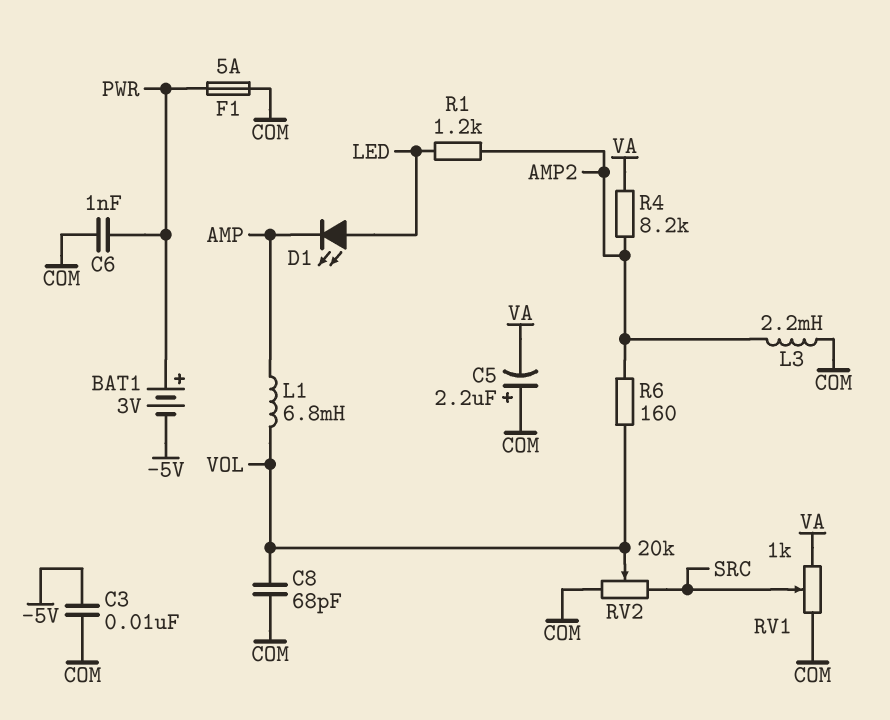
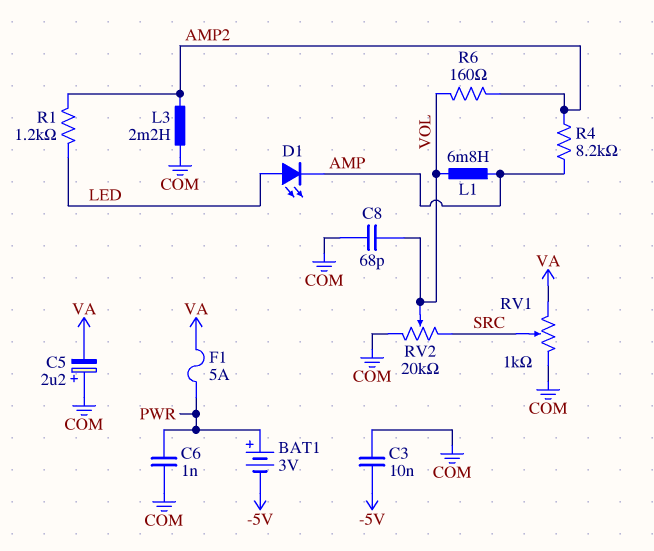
F1: 5A (COM, PWR) -> 5A (PWR, VA)
R4: 8.2k (AMP2, VA) -> 8.2k (AMP, AMP2)

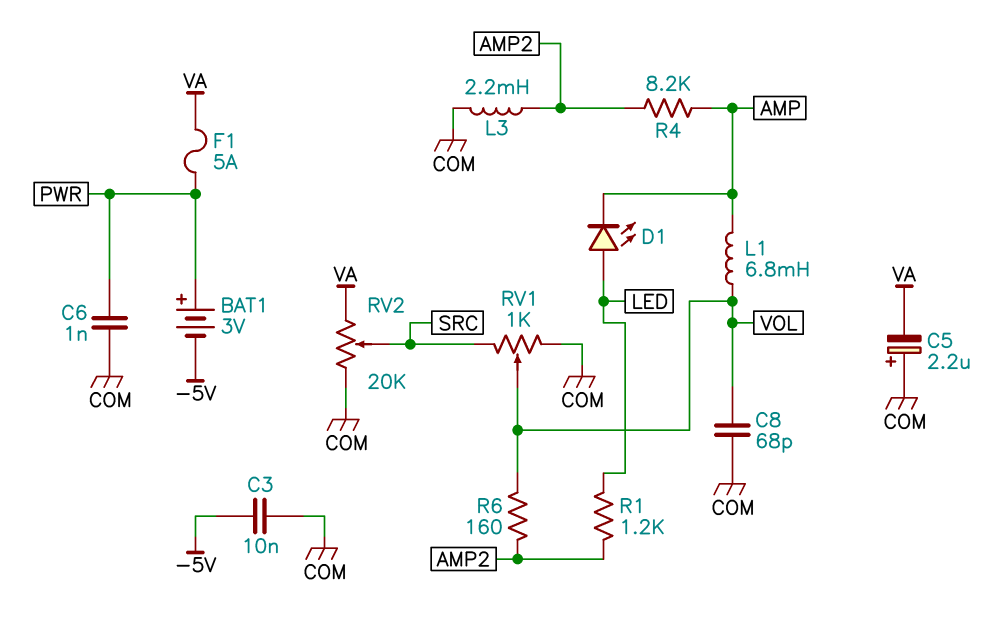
RV1: 1k (COM, VA, wiper SRC) -> 1k (COM, SRC, wiper VOL)
RV2: 20k (COM, SRC, wiper VOL) -> 20k (COM, VA, wiper SRC)

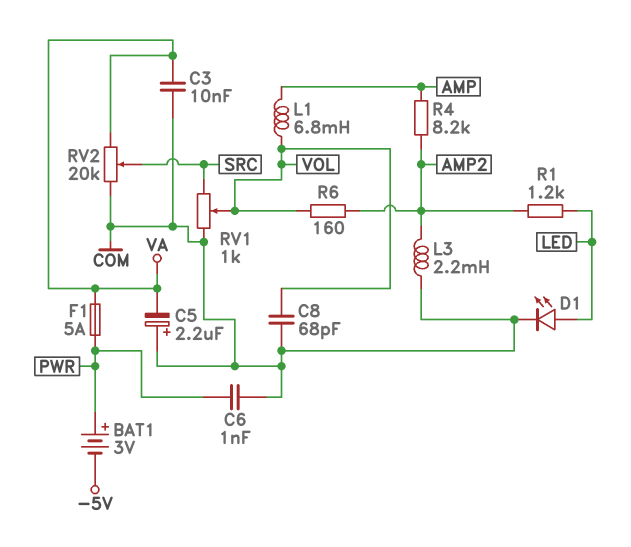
C3: 10nF (-5V, COM) -> 10nF (COM, VA)
D1: LED (A LED, K AMP) -> LED (A LED, K COM)

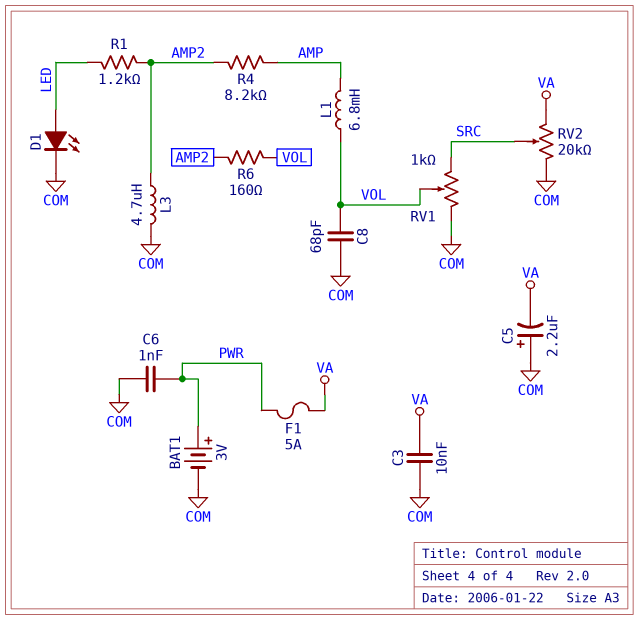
BAT1: 3V (plus PWR, minus -5V) -> 3V (plus PWR, minus COM)
L3: 2.2mH (AMP2, COM) -> 4.7uH (AMP2, COM)

